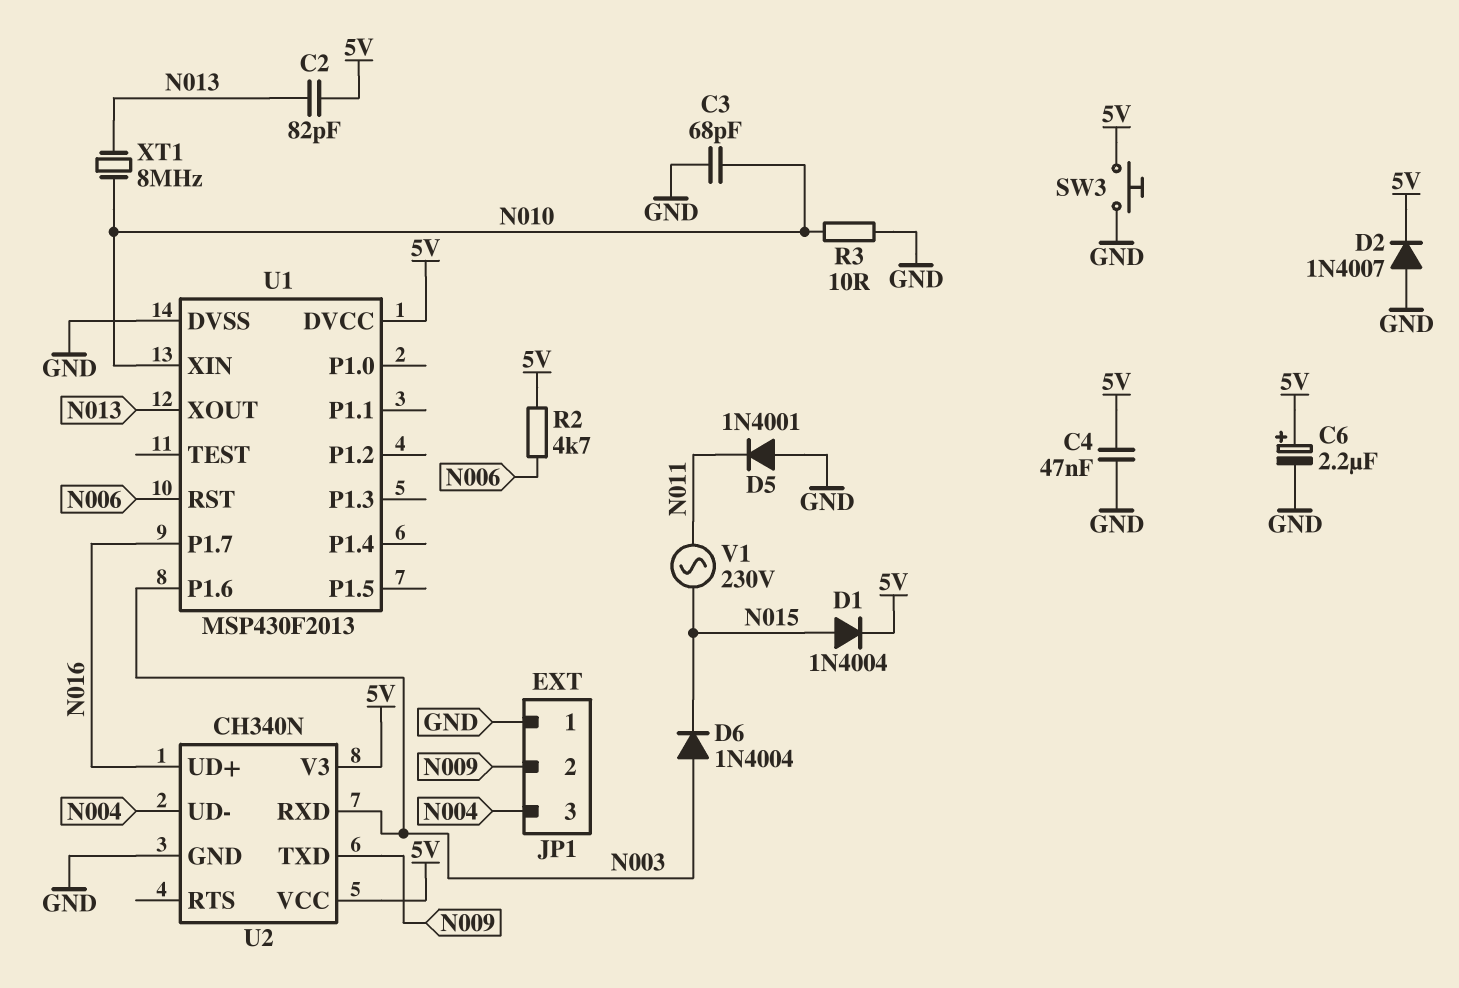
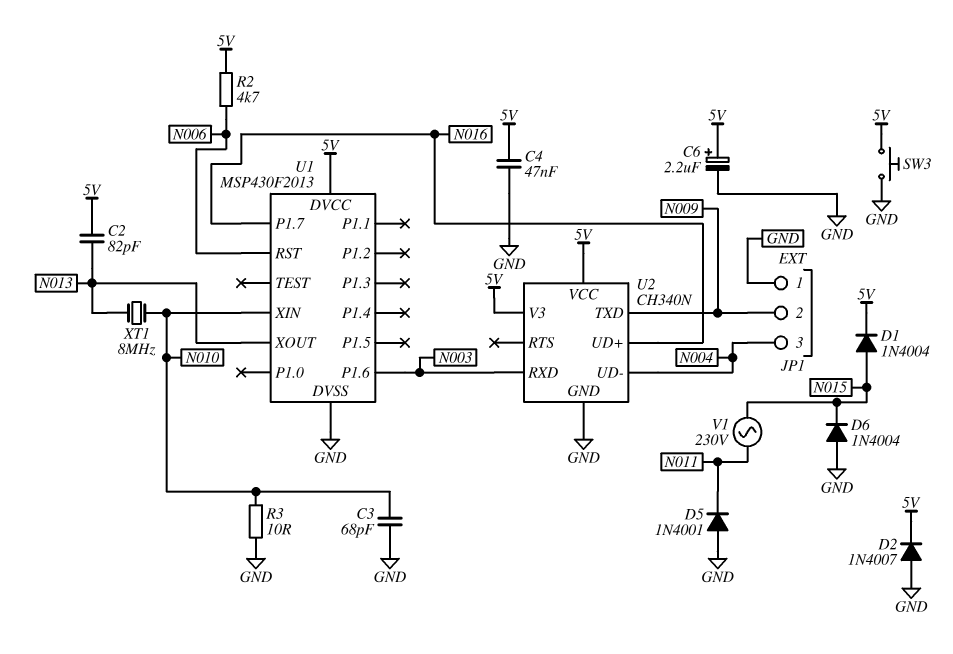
D6: diode 1N4004 (A N003, K N015) -> diode 1N4004 (A GND, K N015)

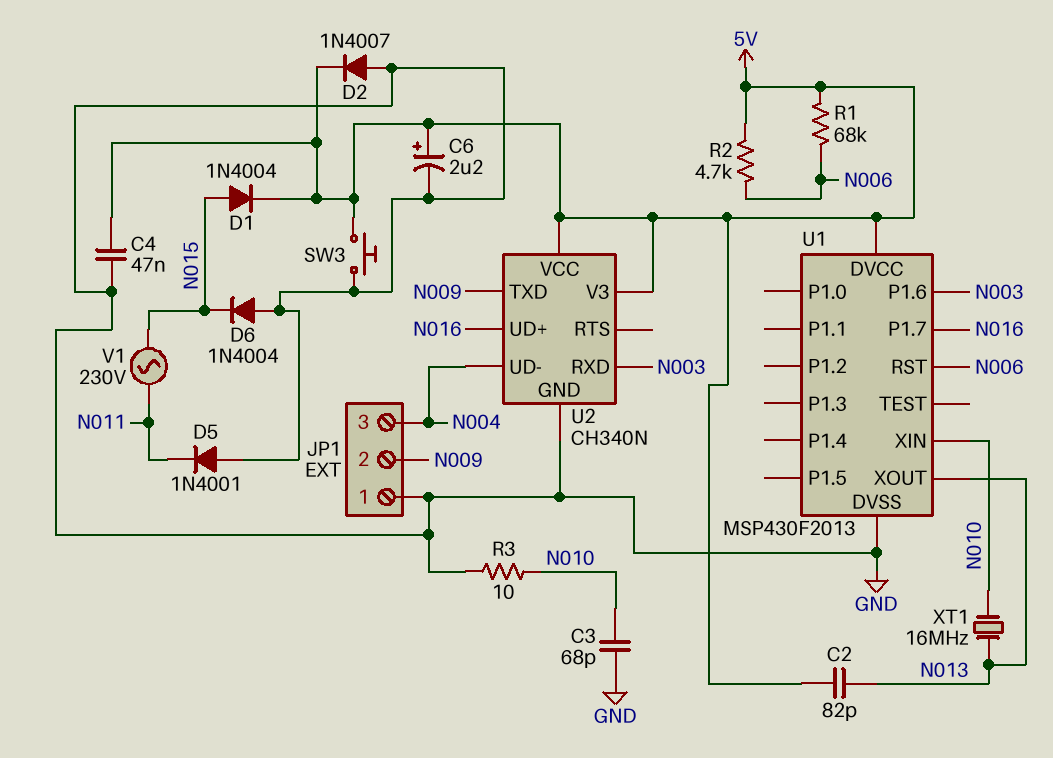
R1: none -> 68k (5V, N006)
XT1: 8MHz (N010, N013) -> 16MHz (N010, N013)

